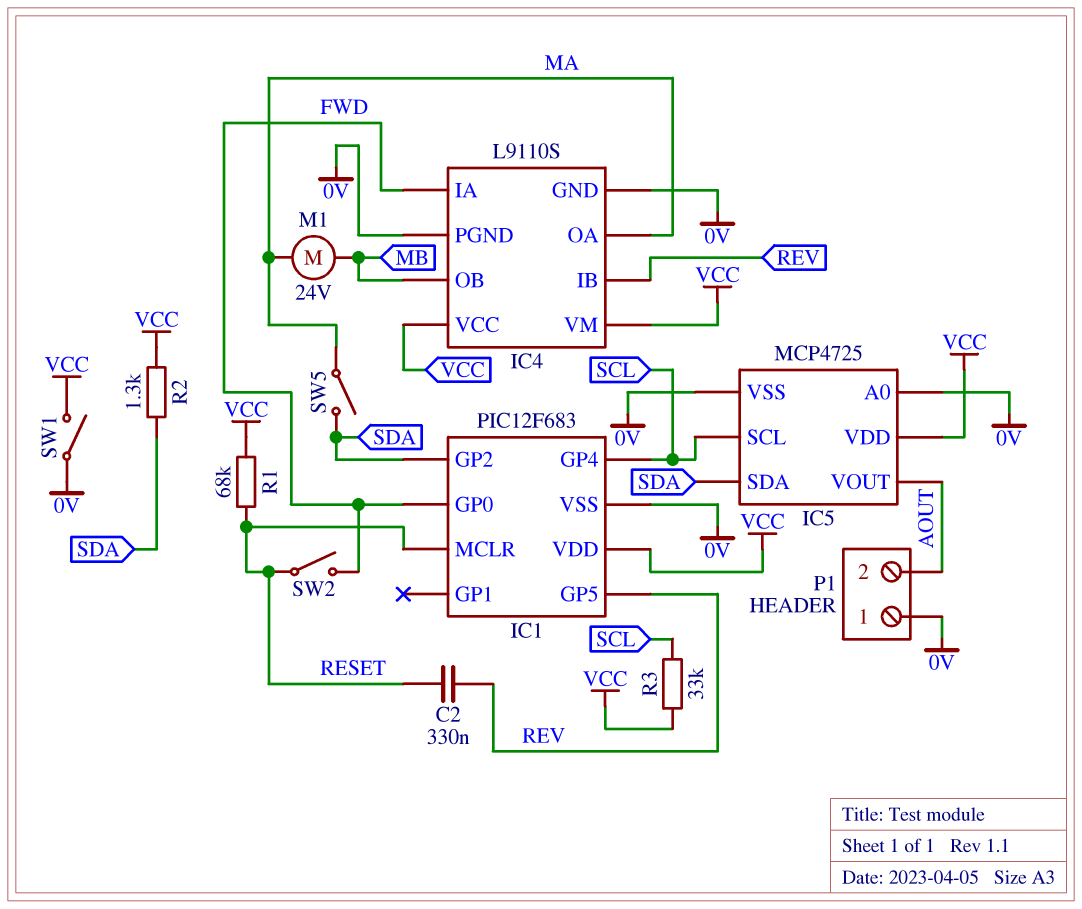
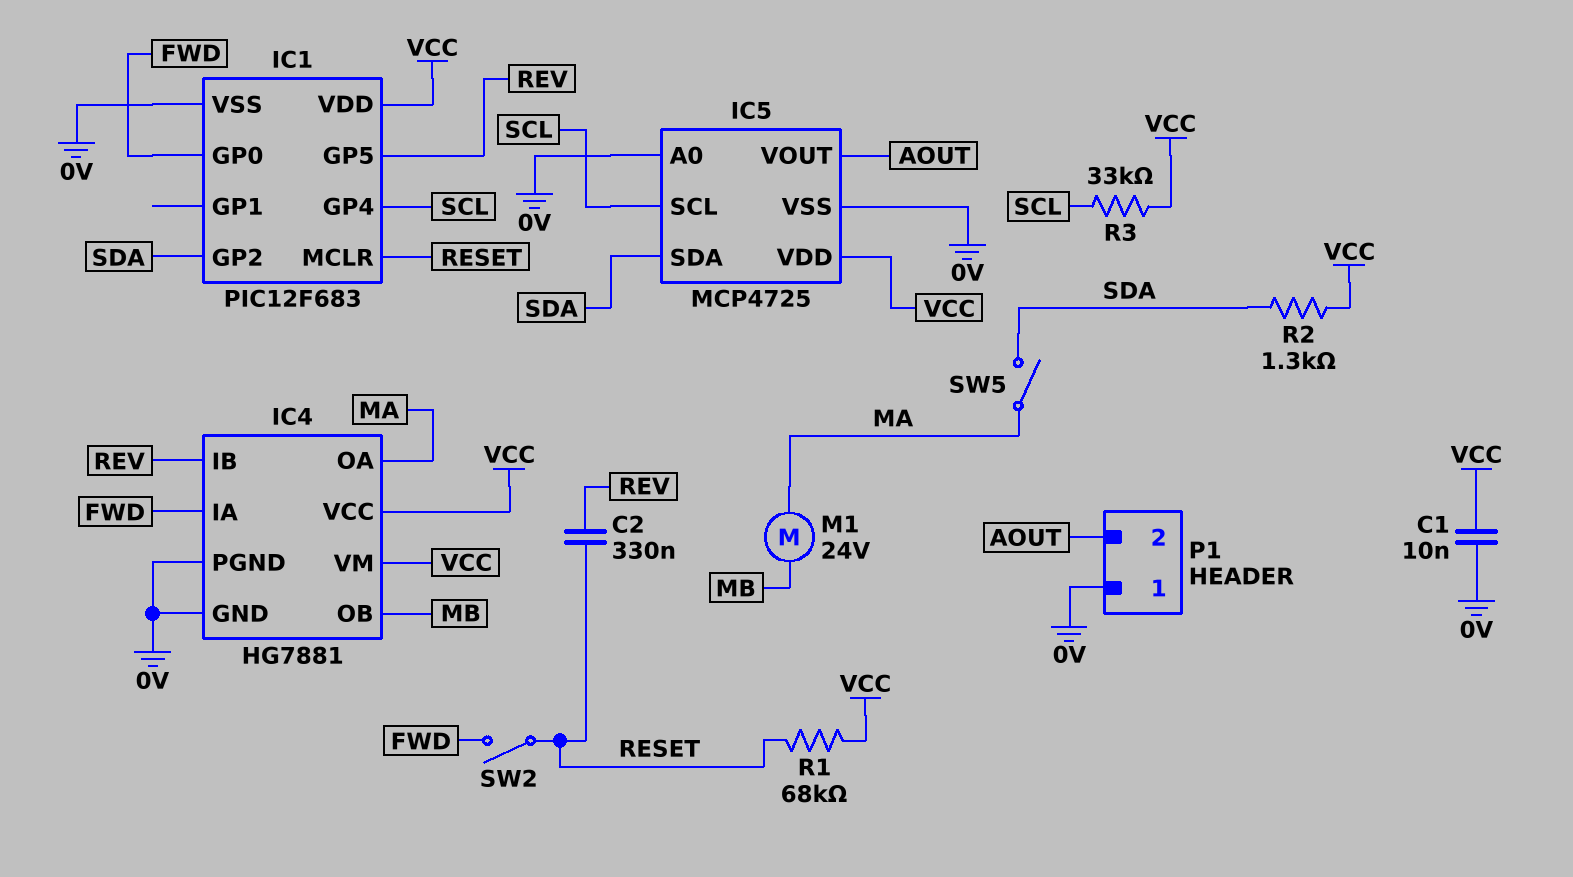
C1: none -> 10nF (0V, VCC)
IC4: L9110S -> HG7881
SW1: switch (0V, VCC) -> none

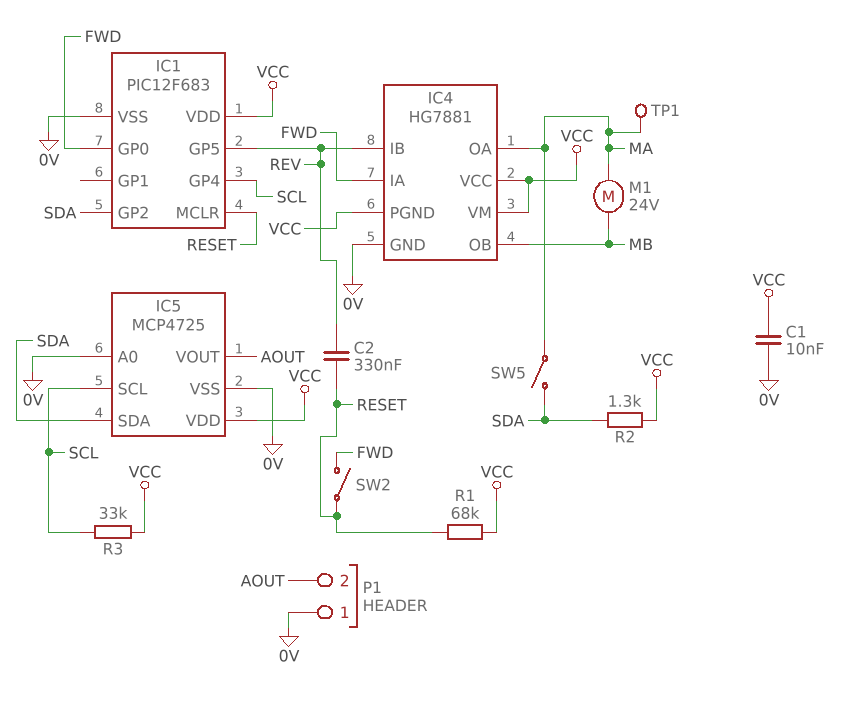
IC4 pin PGND: 0V -> VCC
TP1: none -> test point (MA)

